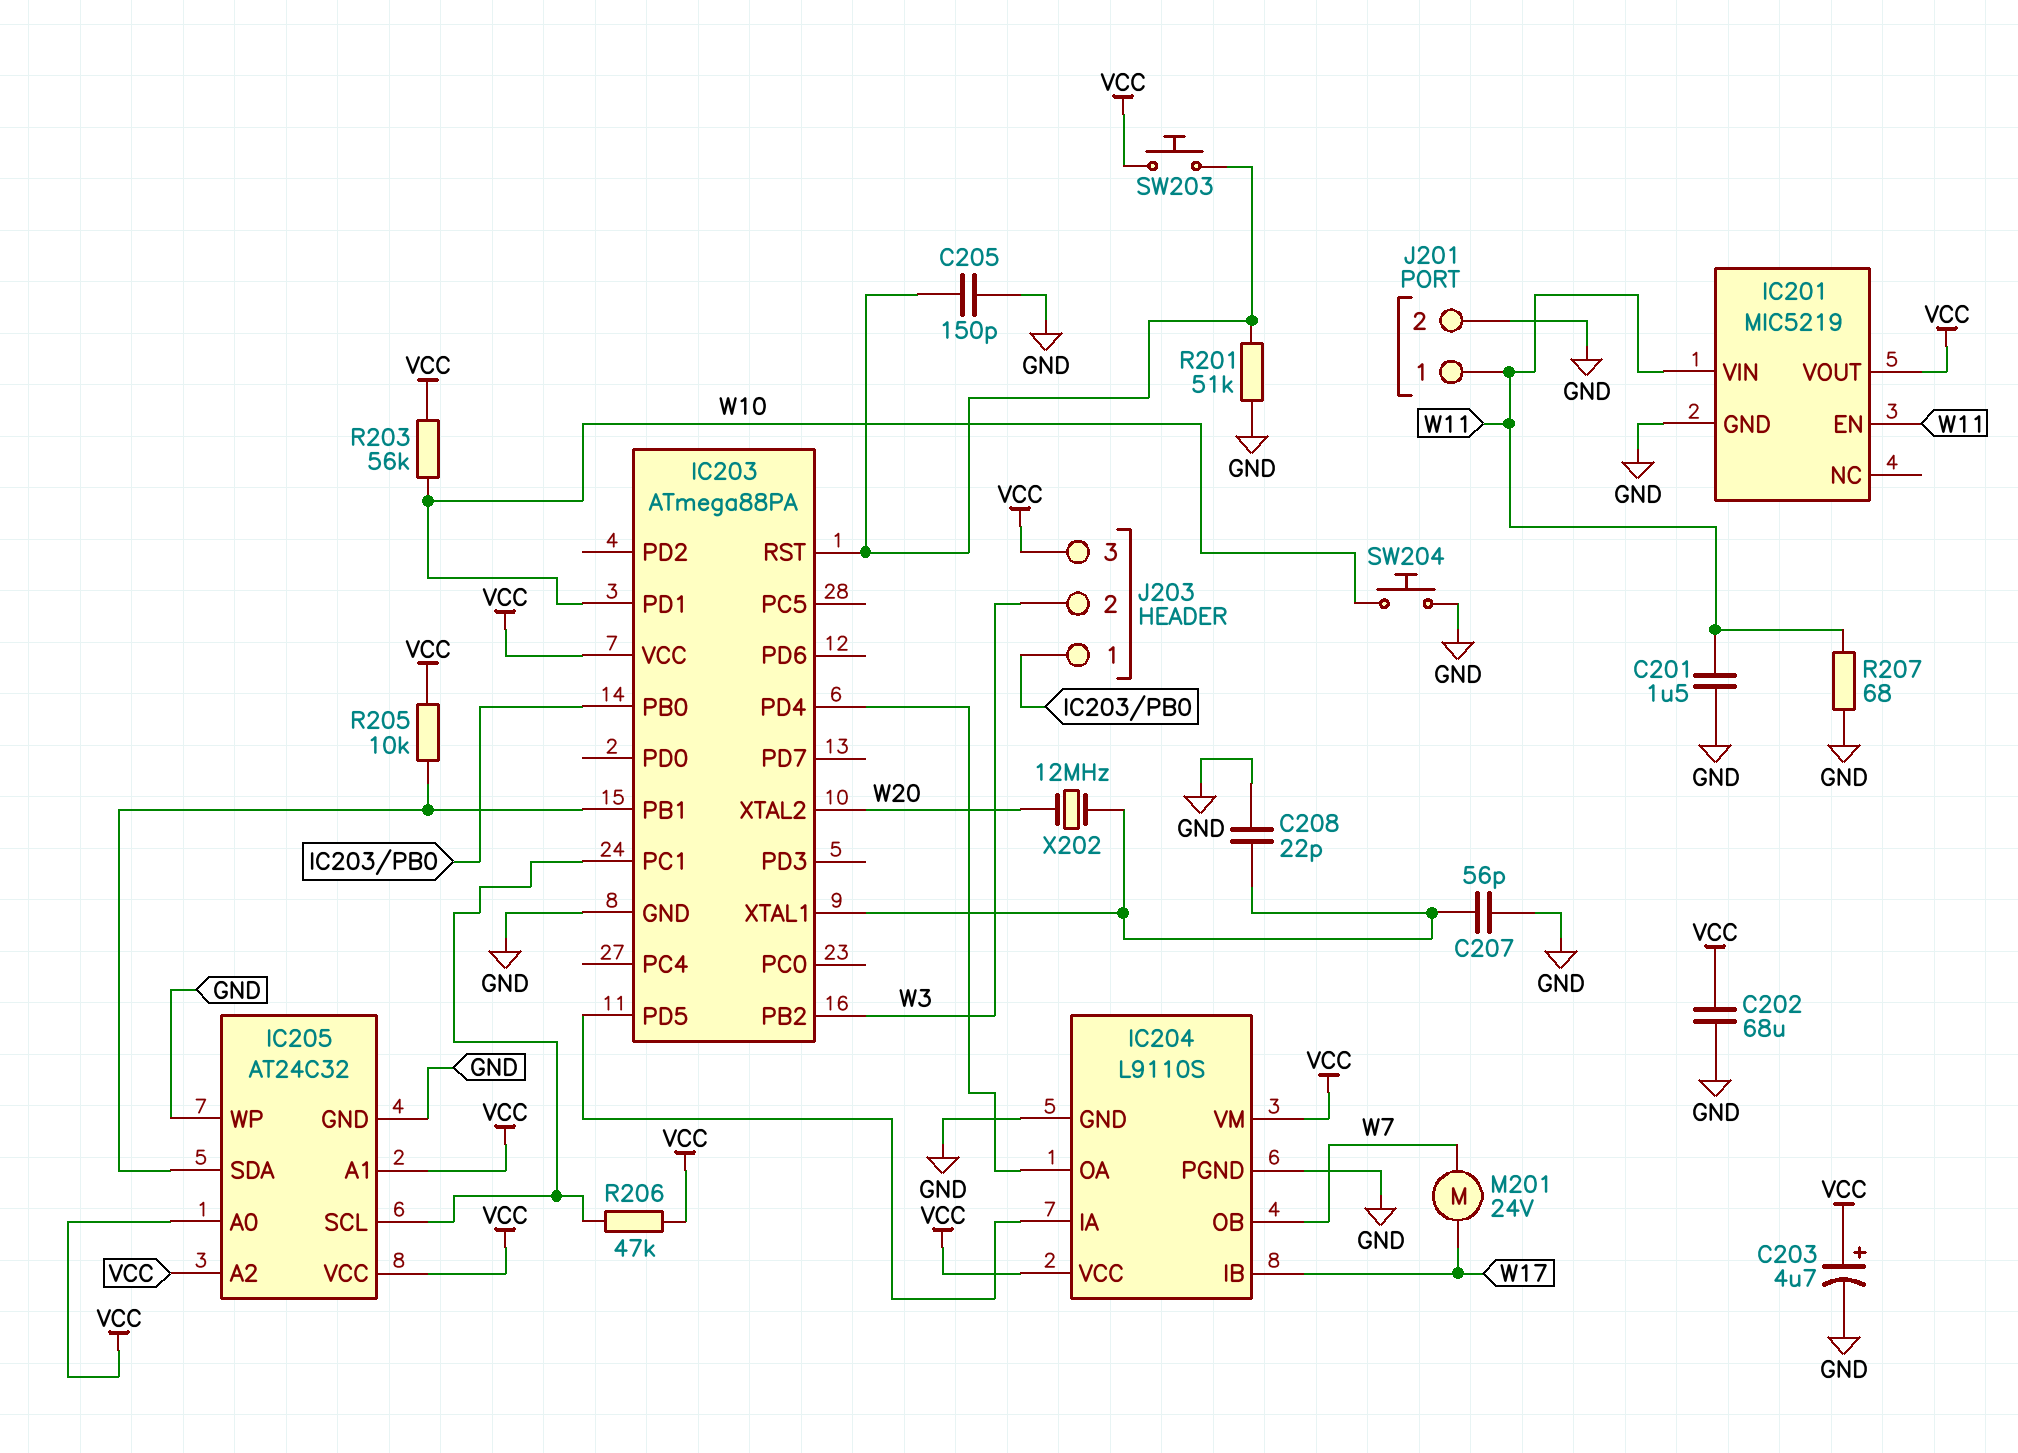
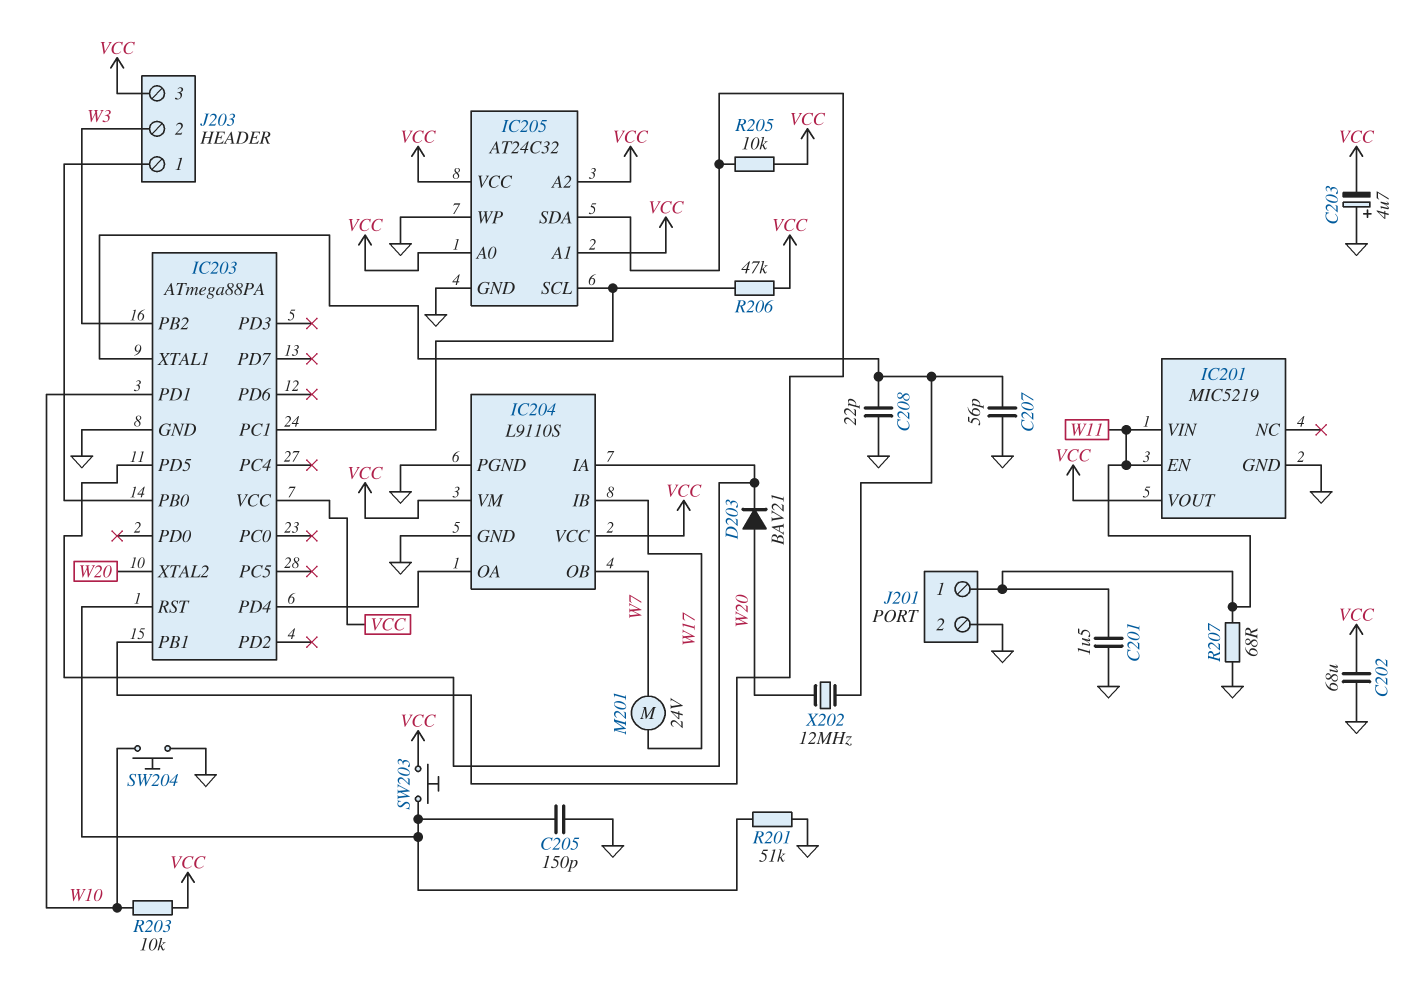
C203: 4.7uF (plus VCC, minus GND) -> 4.7uF (plus GND, minus VCC)
D203: none -> diode BAV21 (A W20, K IC203/PD5)
R203: 56k (VCC, W10) -> 10k (VCC, W10)

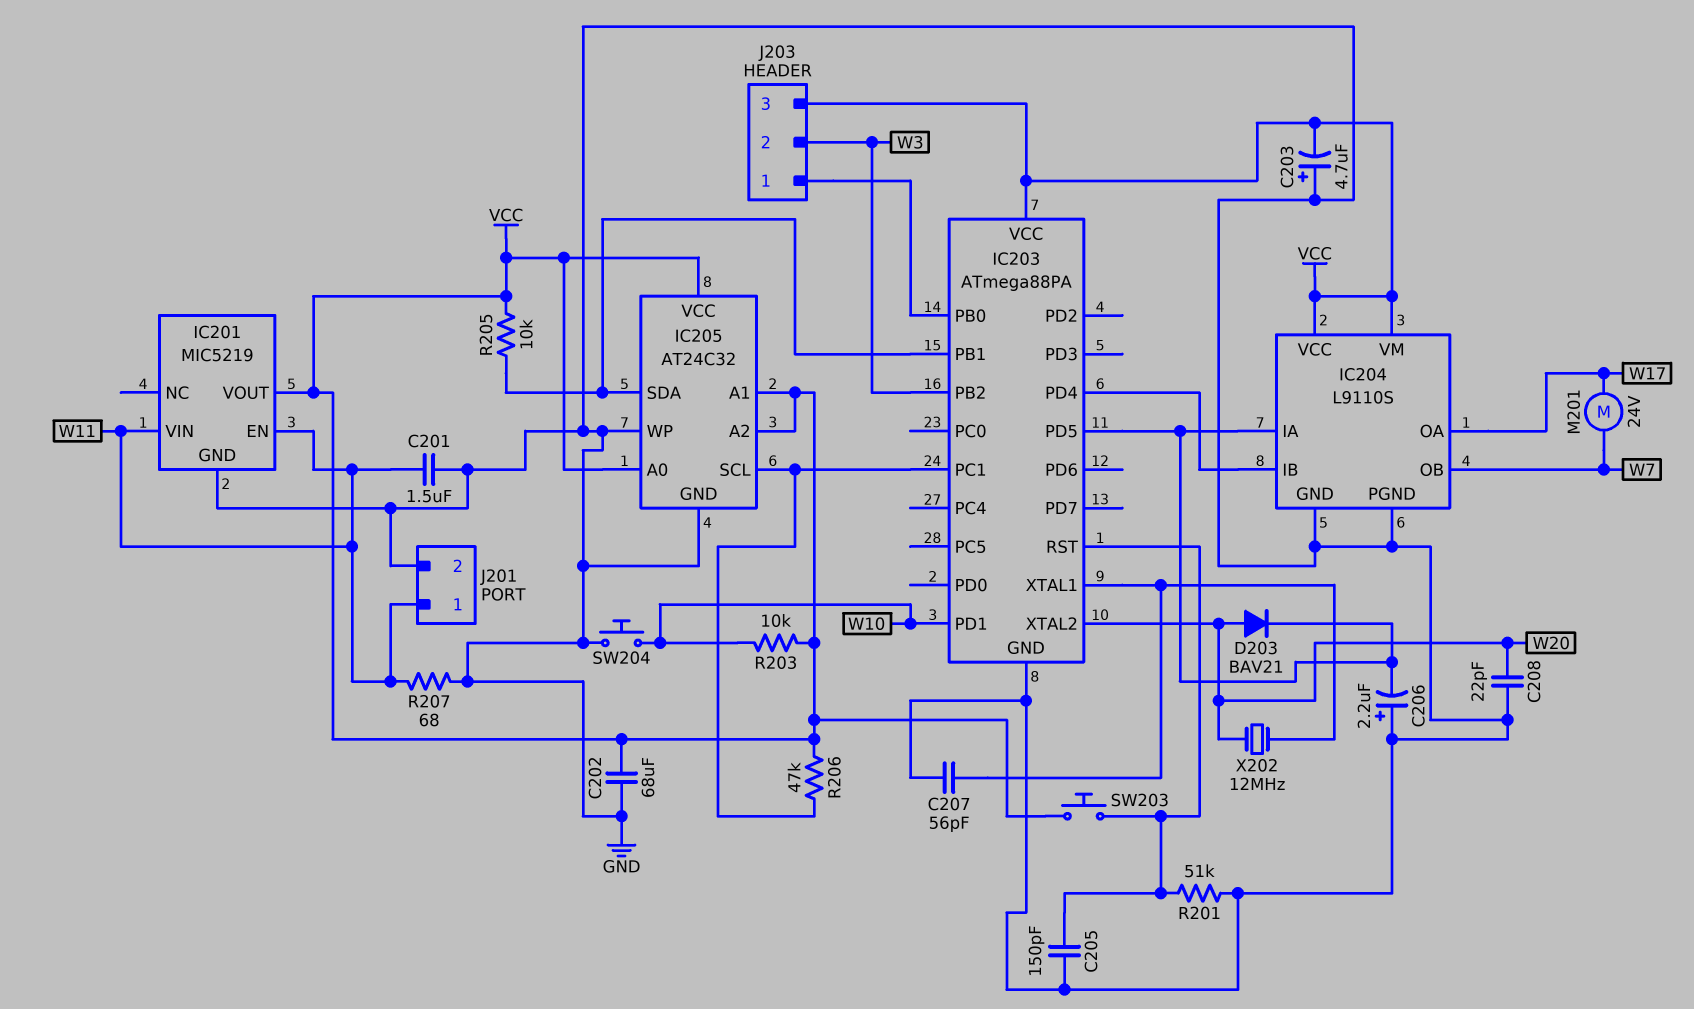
C206: none -> 2.2uF (plus GND, minus IC203/PD5)
C208: 22pF (GND, IC203/XTAL1) -> 22pF (GND, W20)
IC204 pin IB: W17 -> IC203/PD4
IC204 pin OA: IC203/PD4 -> W17

